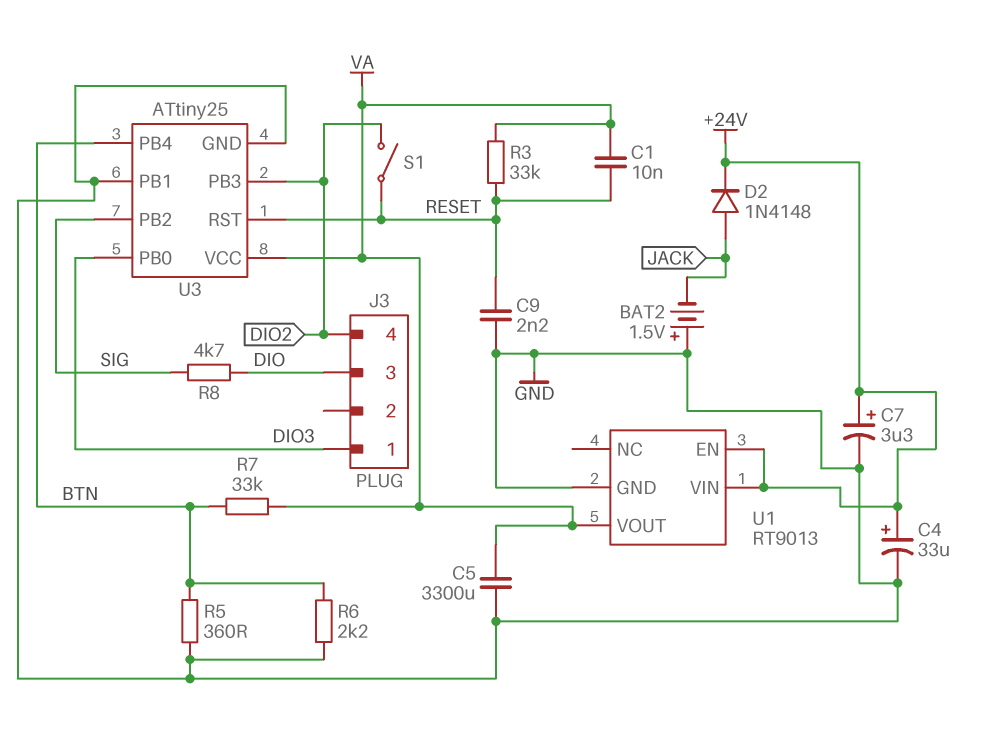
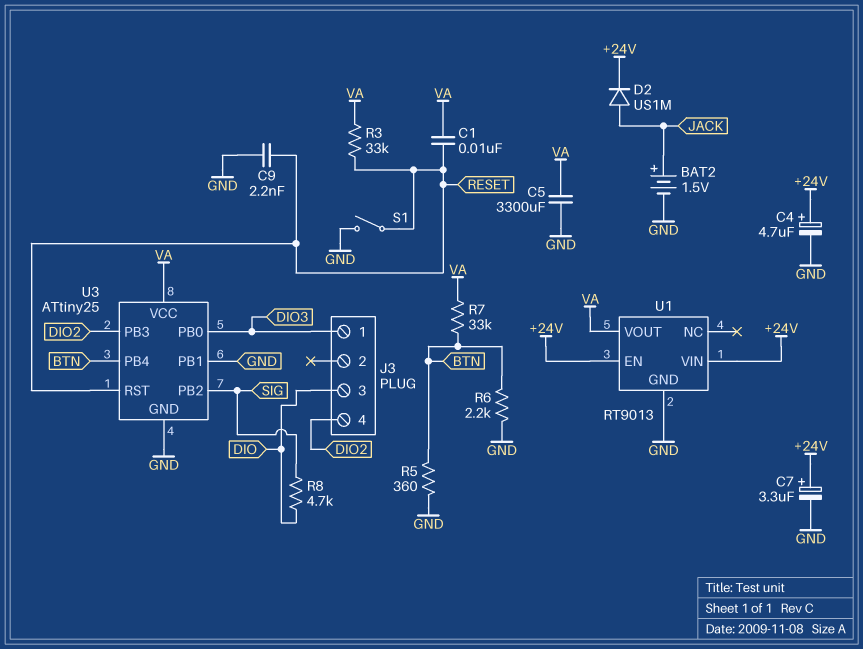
BAT2: 1.5V (plus GND, minus JACK) -> 1.5V (plus JACK, minus GND)
C4: 33uF (plus +24V, minus GND) -> 4.7uF (plus +24V, minus GND)
D2: diode 1N4148 (A JACK, K +24V) -> diode US1M (A JACK, K +24V)
S1: switch (DIO2, RESET) -> switch (GND, RESET)

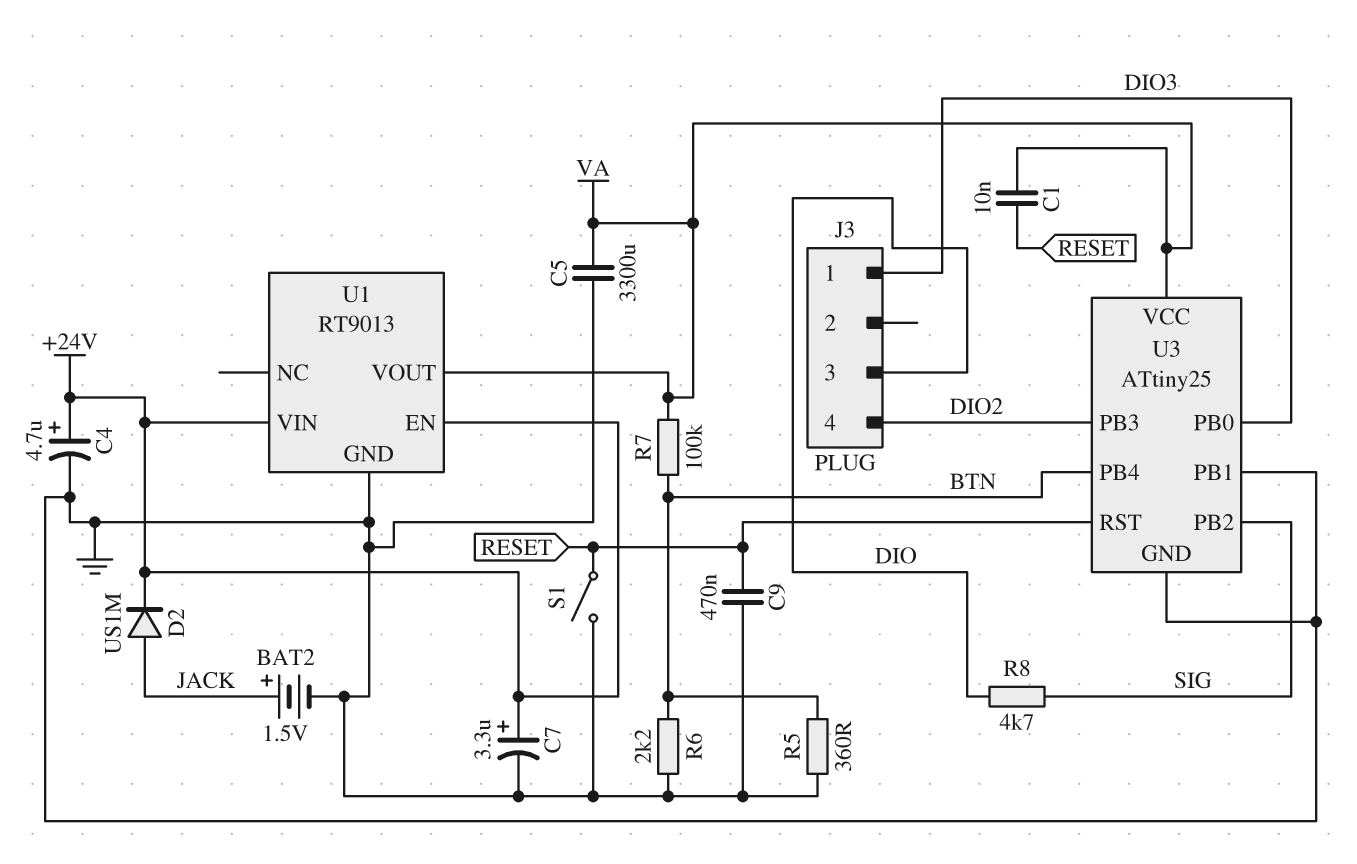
C9: 2.2nF (GND, RESET) -> 470nF (GND, RESET)
R3: 33k (RESET, VA) -> none
R7: 33k (BTN, VA) -> 100k (BTN, VA)

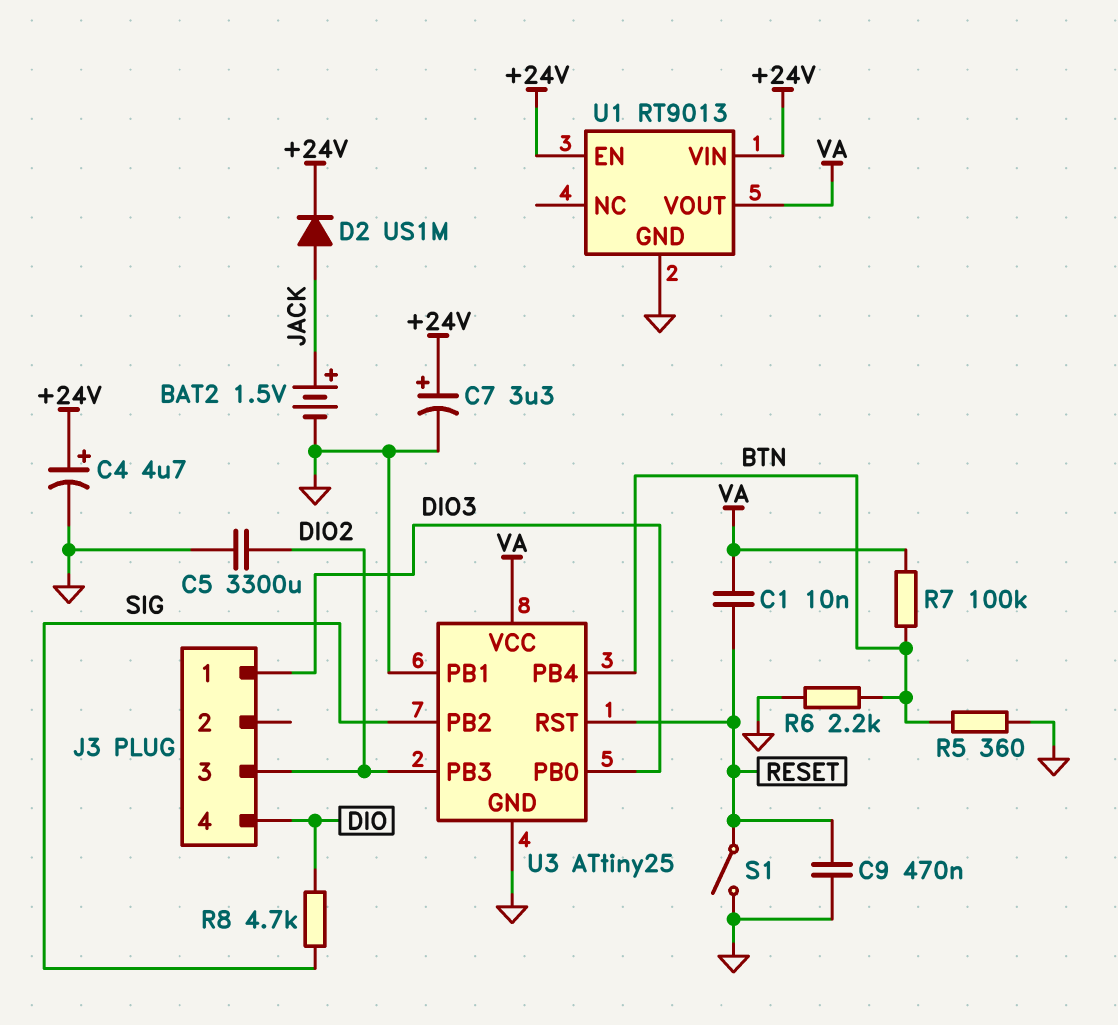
C5: 3300uF (GND, VA) -> 3300uF (DIO2, GND)
J3 pin 3: DIO -> DIO2
J3 pin 4: DIO2 -> DIO

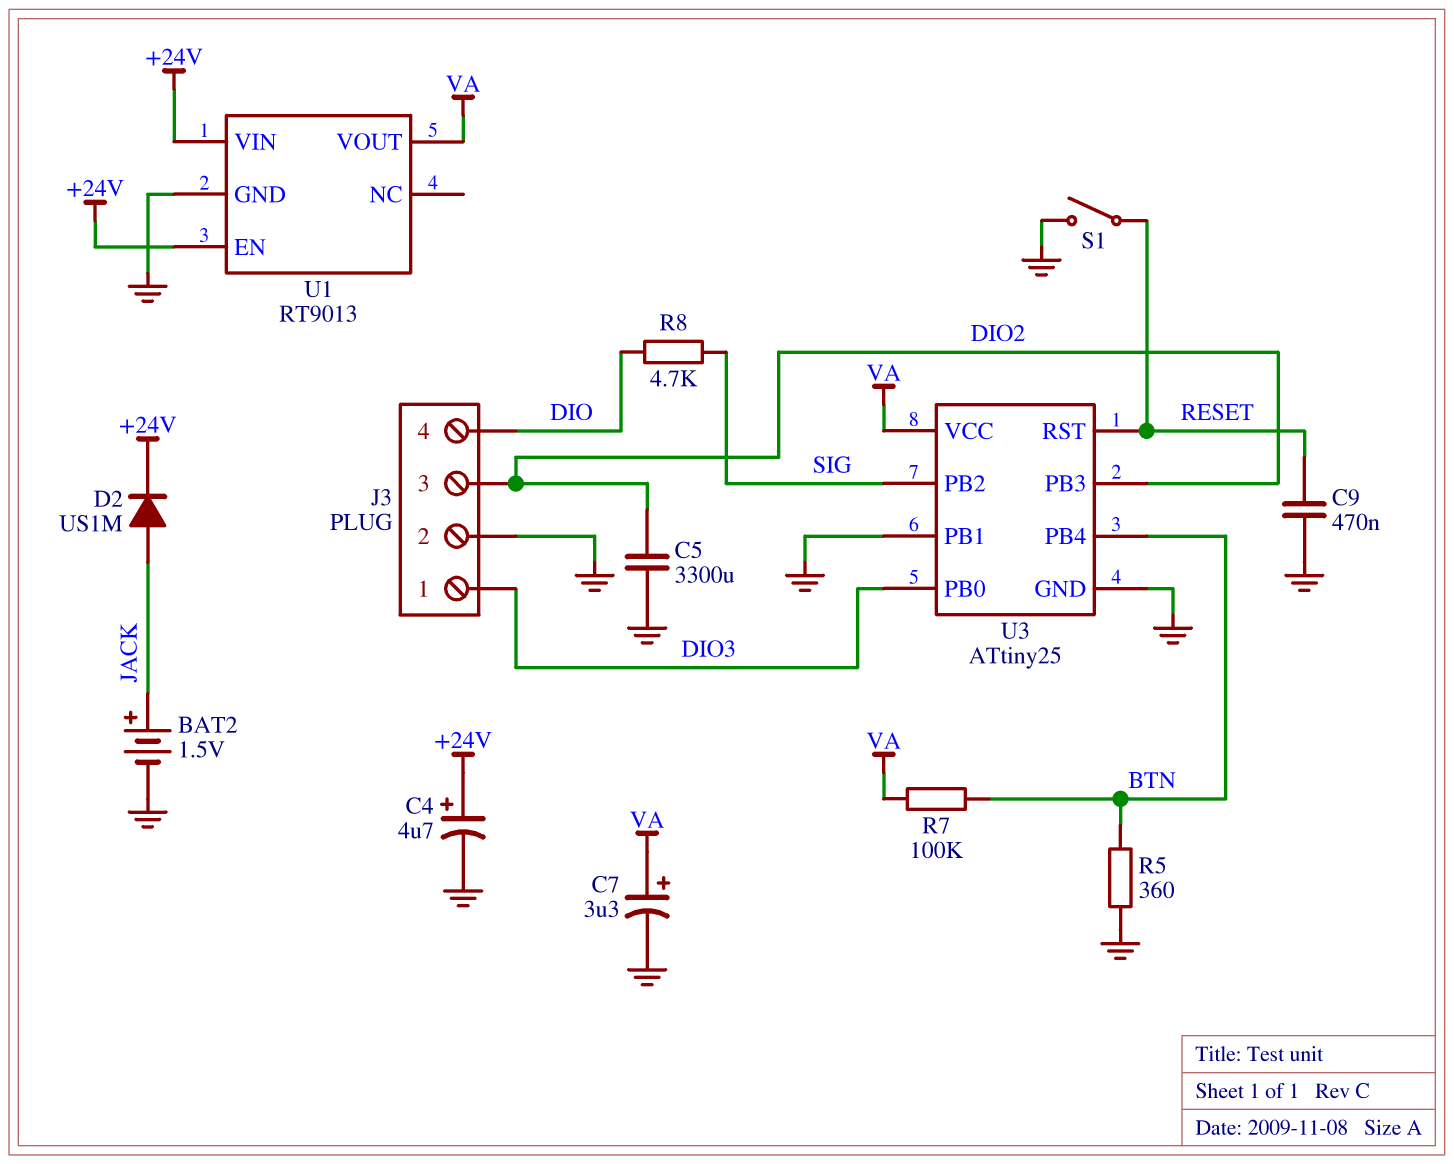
C1: 10nF (RESET, VA) -> none
C7: 3.3uF (plus +24V, minus GND) -> 3.3uF (plus VA, minus GND)
J3 pin 2: none -> GND
R6: 2.2k (BTN, GND) -> none

